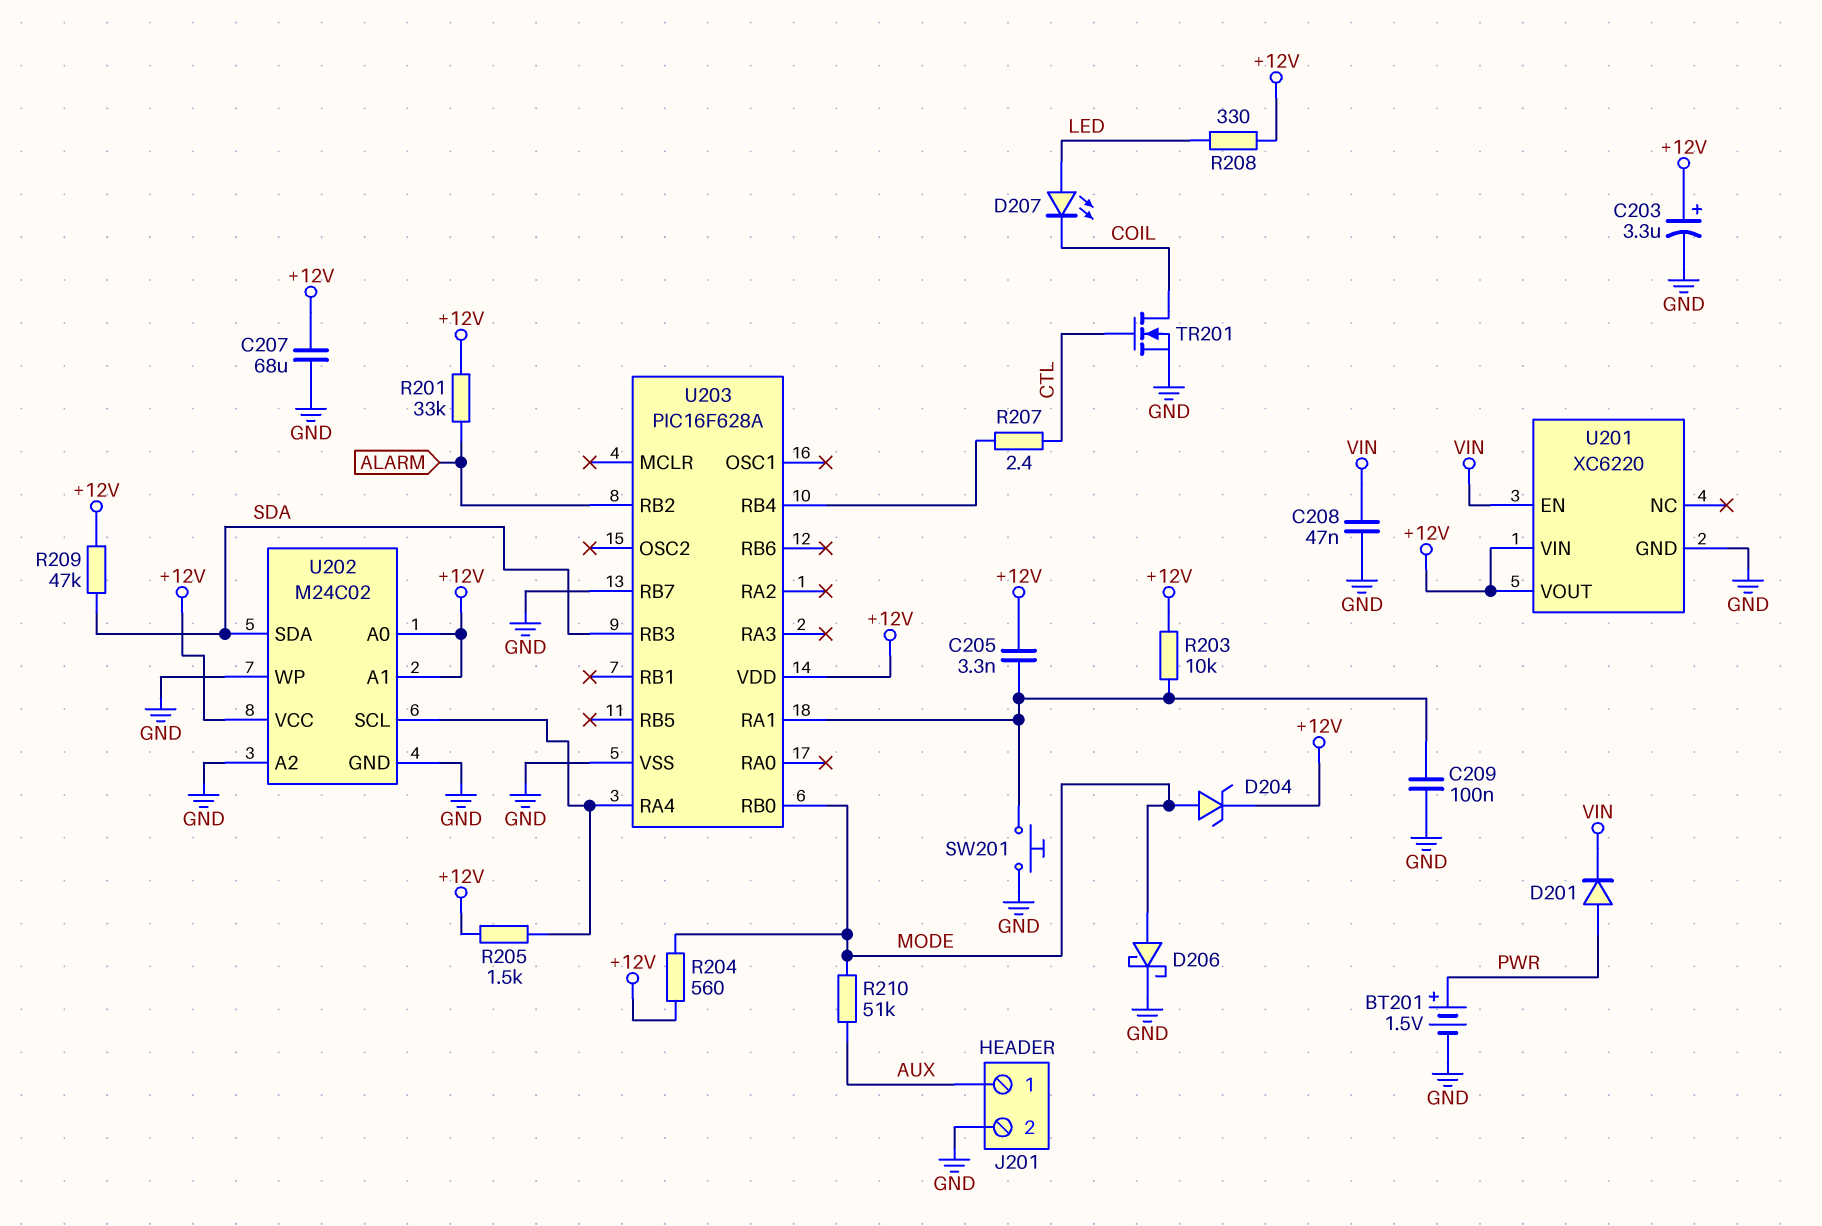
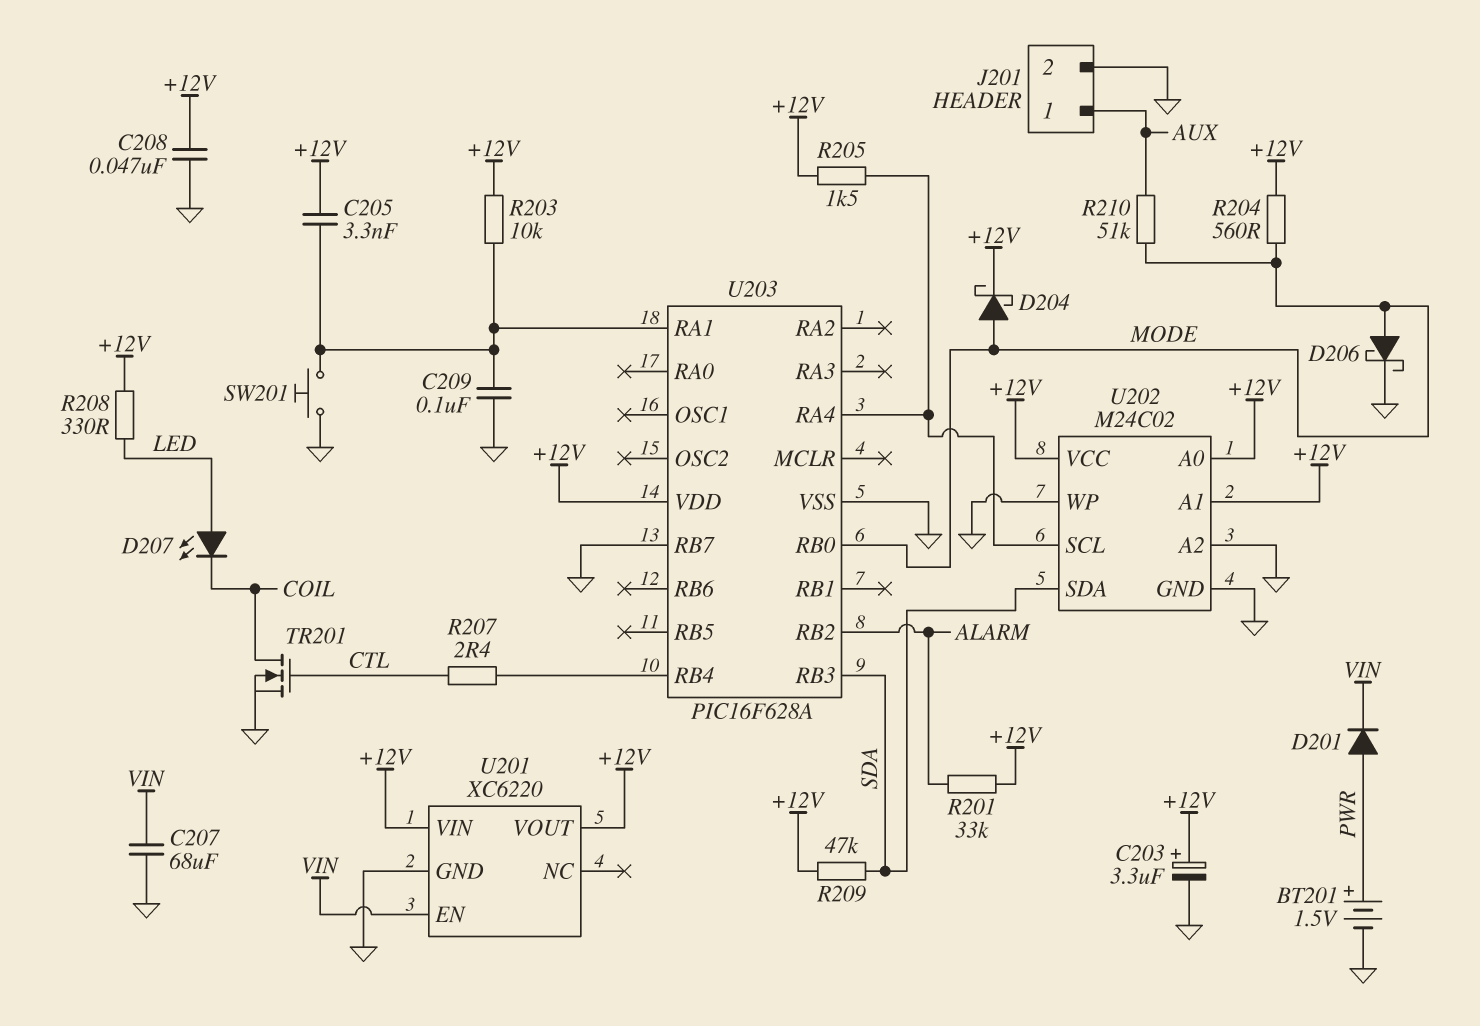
C207: 68uF (+12V, GND) -> 68uF (GND, VIN)
C208: 47nF (GND, VIN) -> 47nF (+12V, GND)
D204: zener (A MODE, K +12V) -> schottky (A MODE, K +12V)

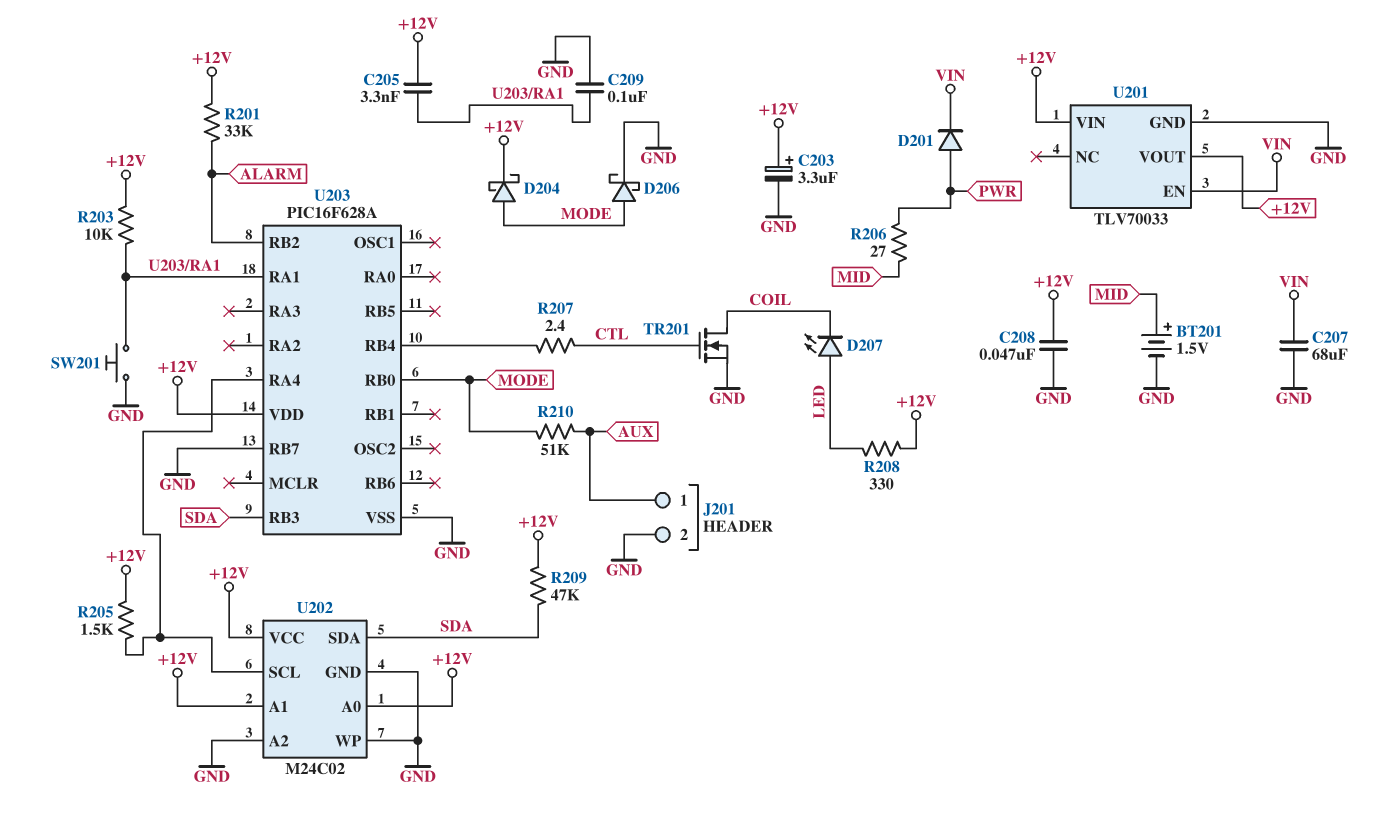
BT201: 1.5V (plus PWR, minus GND) -> 1.5V (plus MID, minus GND)
R204: 560 (+12V, MODE) -> none
R206: none -> 27 (MID, PWR)
U201: XC6220 -> TLV70033

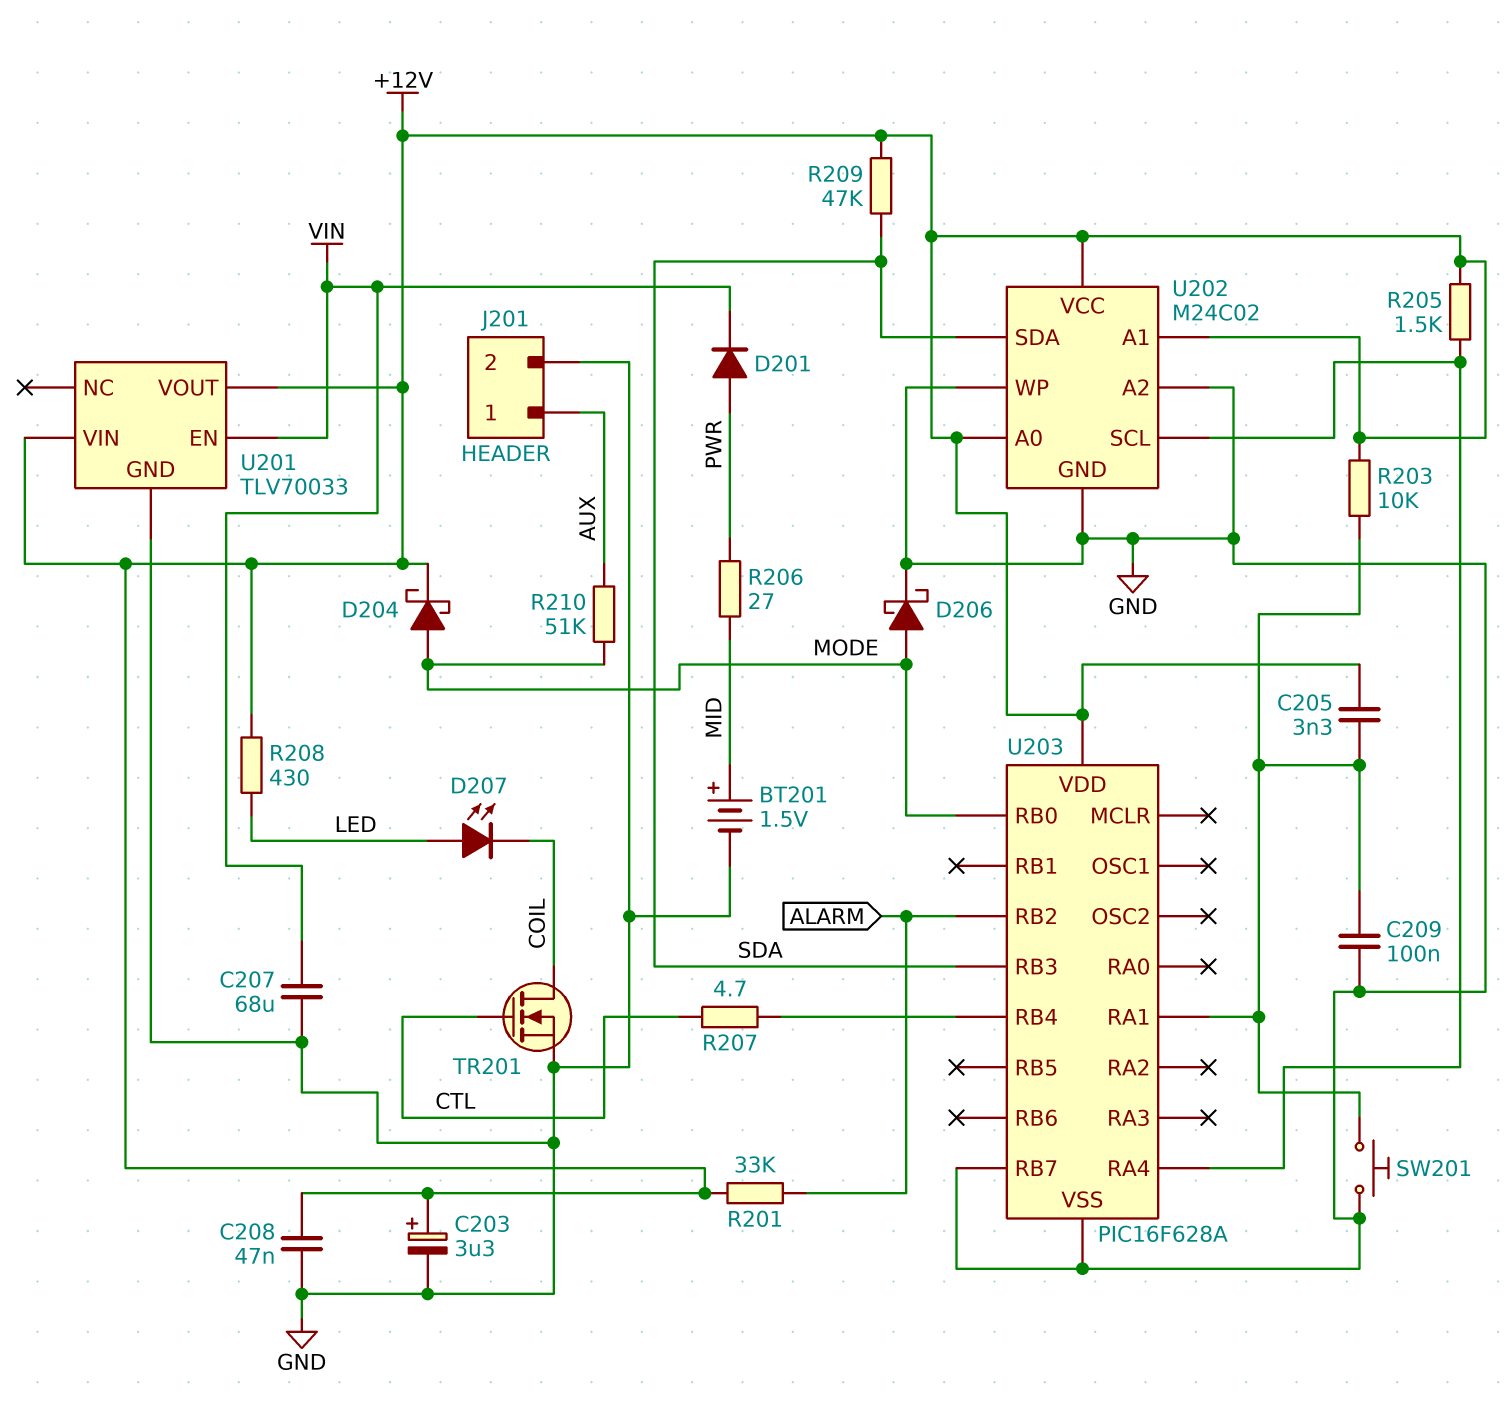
R207: 2.4 (CTL, U203/RB4) -> 4.7 (CTL, U203/RB4)
R208: 330 (+12V, LED) -> 430 (+12V, LED)

